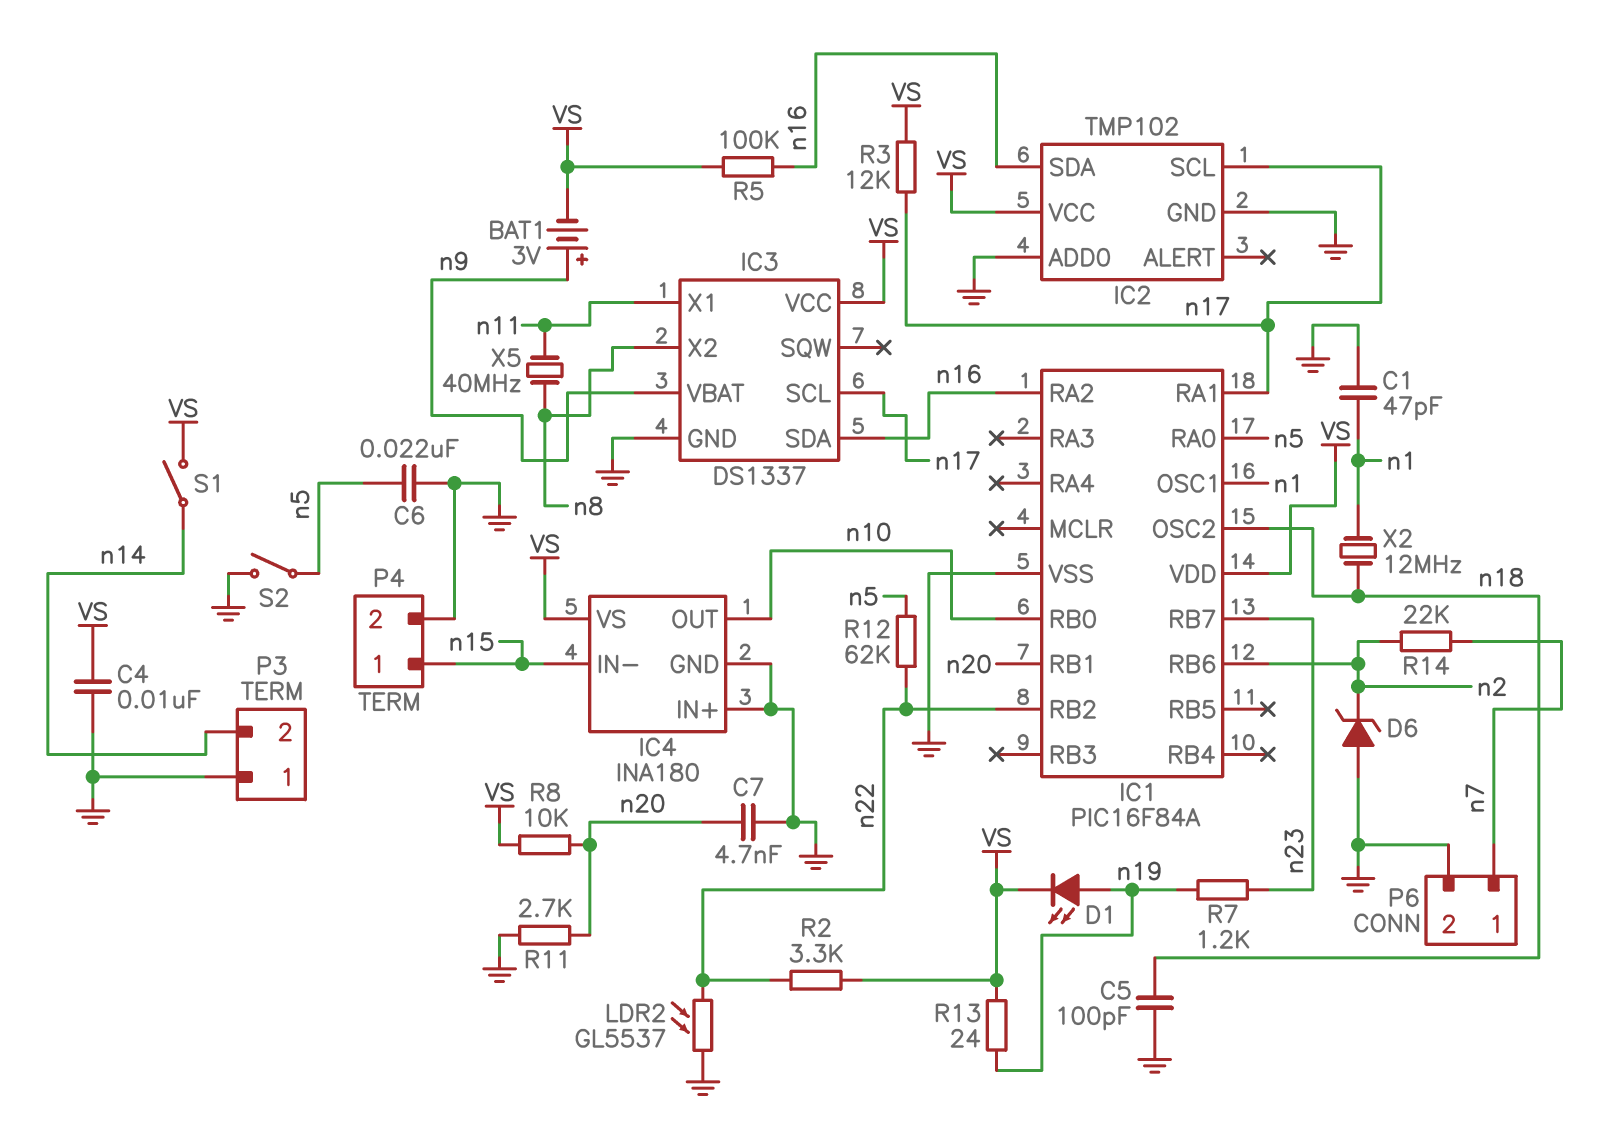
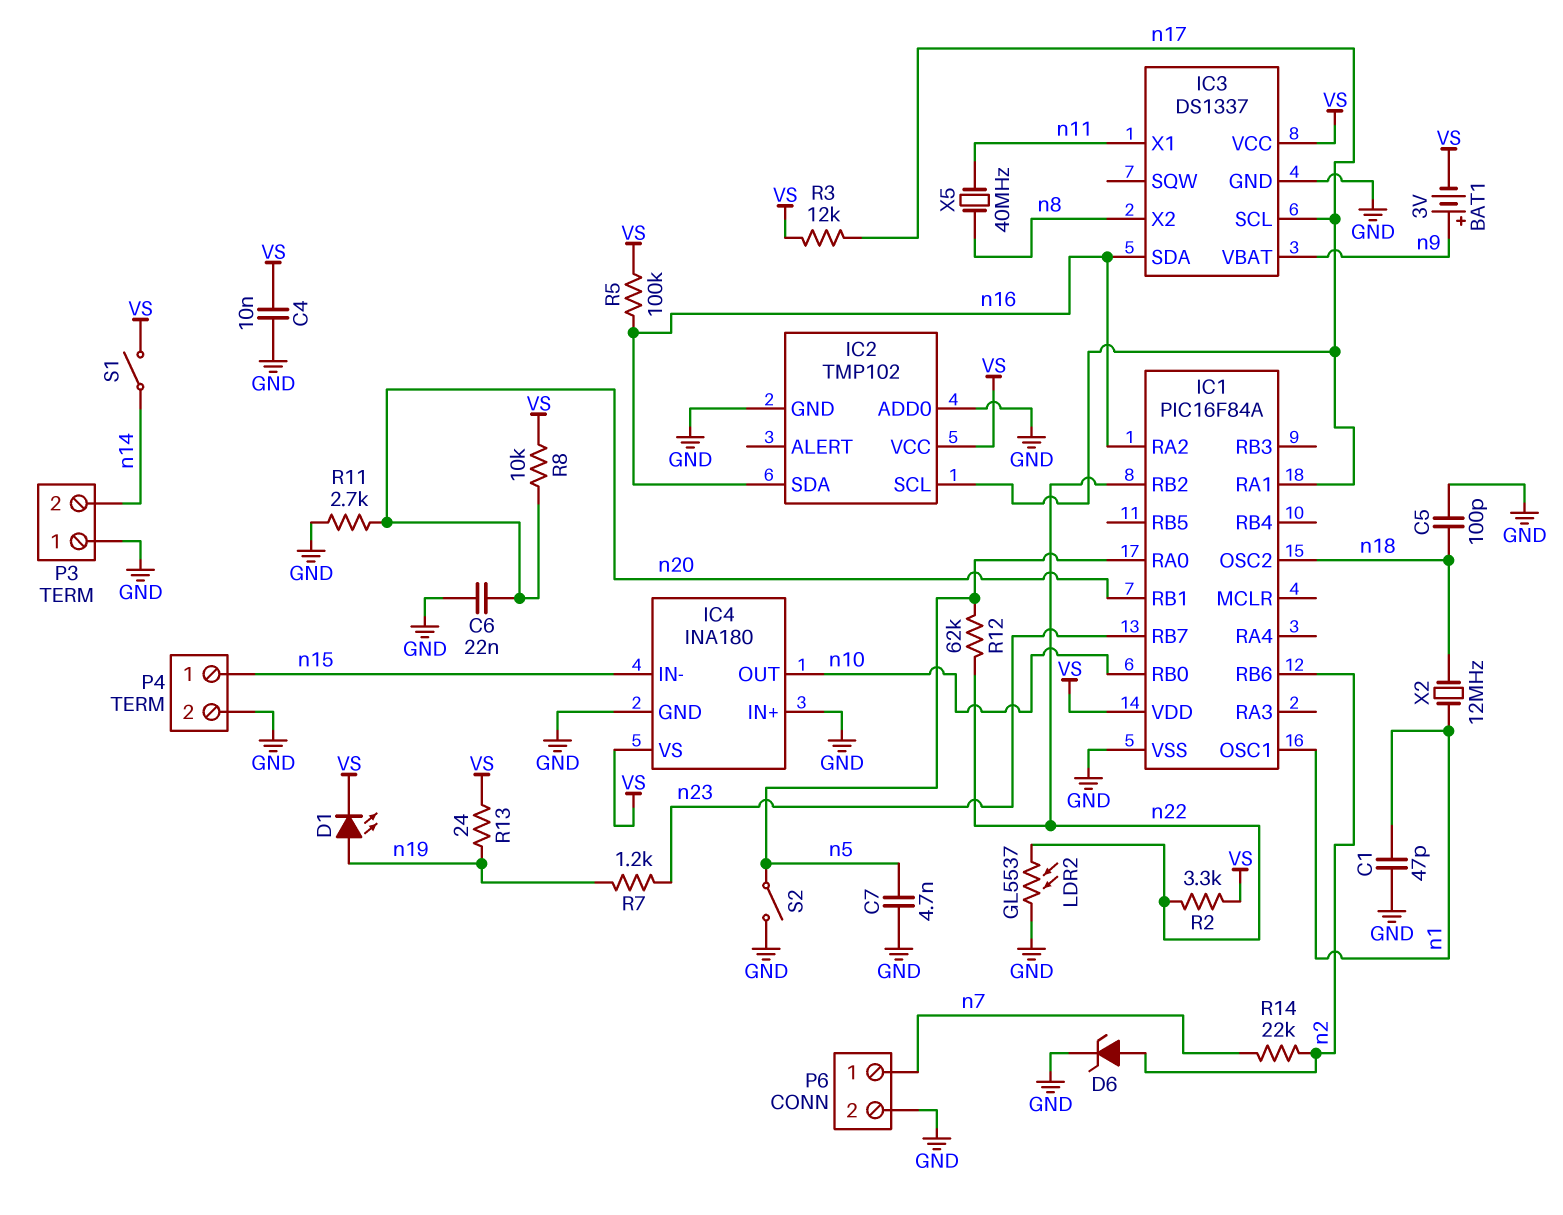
C6: 22nF (GND, n5) -> 22nF (GND, n20)
C7: 4.7nF (GND, n20) -> 4.7nF (GND, n5)
D6: zener (A GND, K n2) -> zener (A n2, K GND)

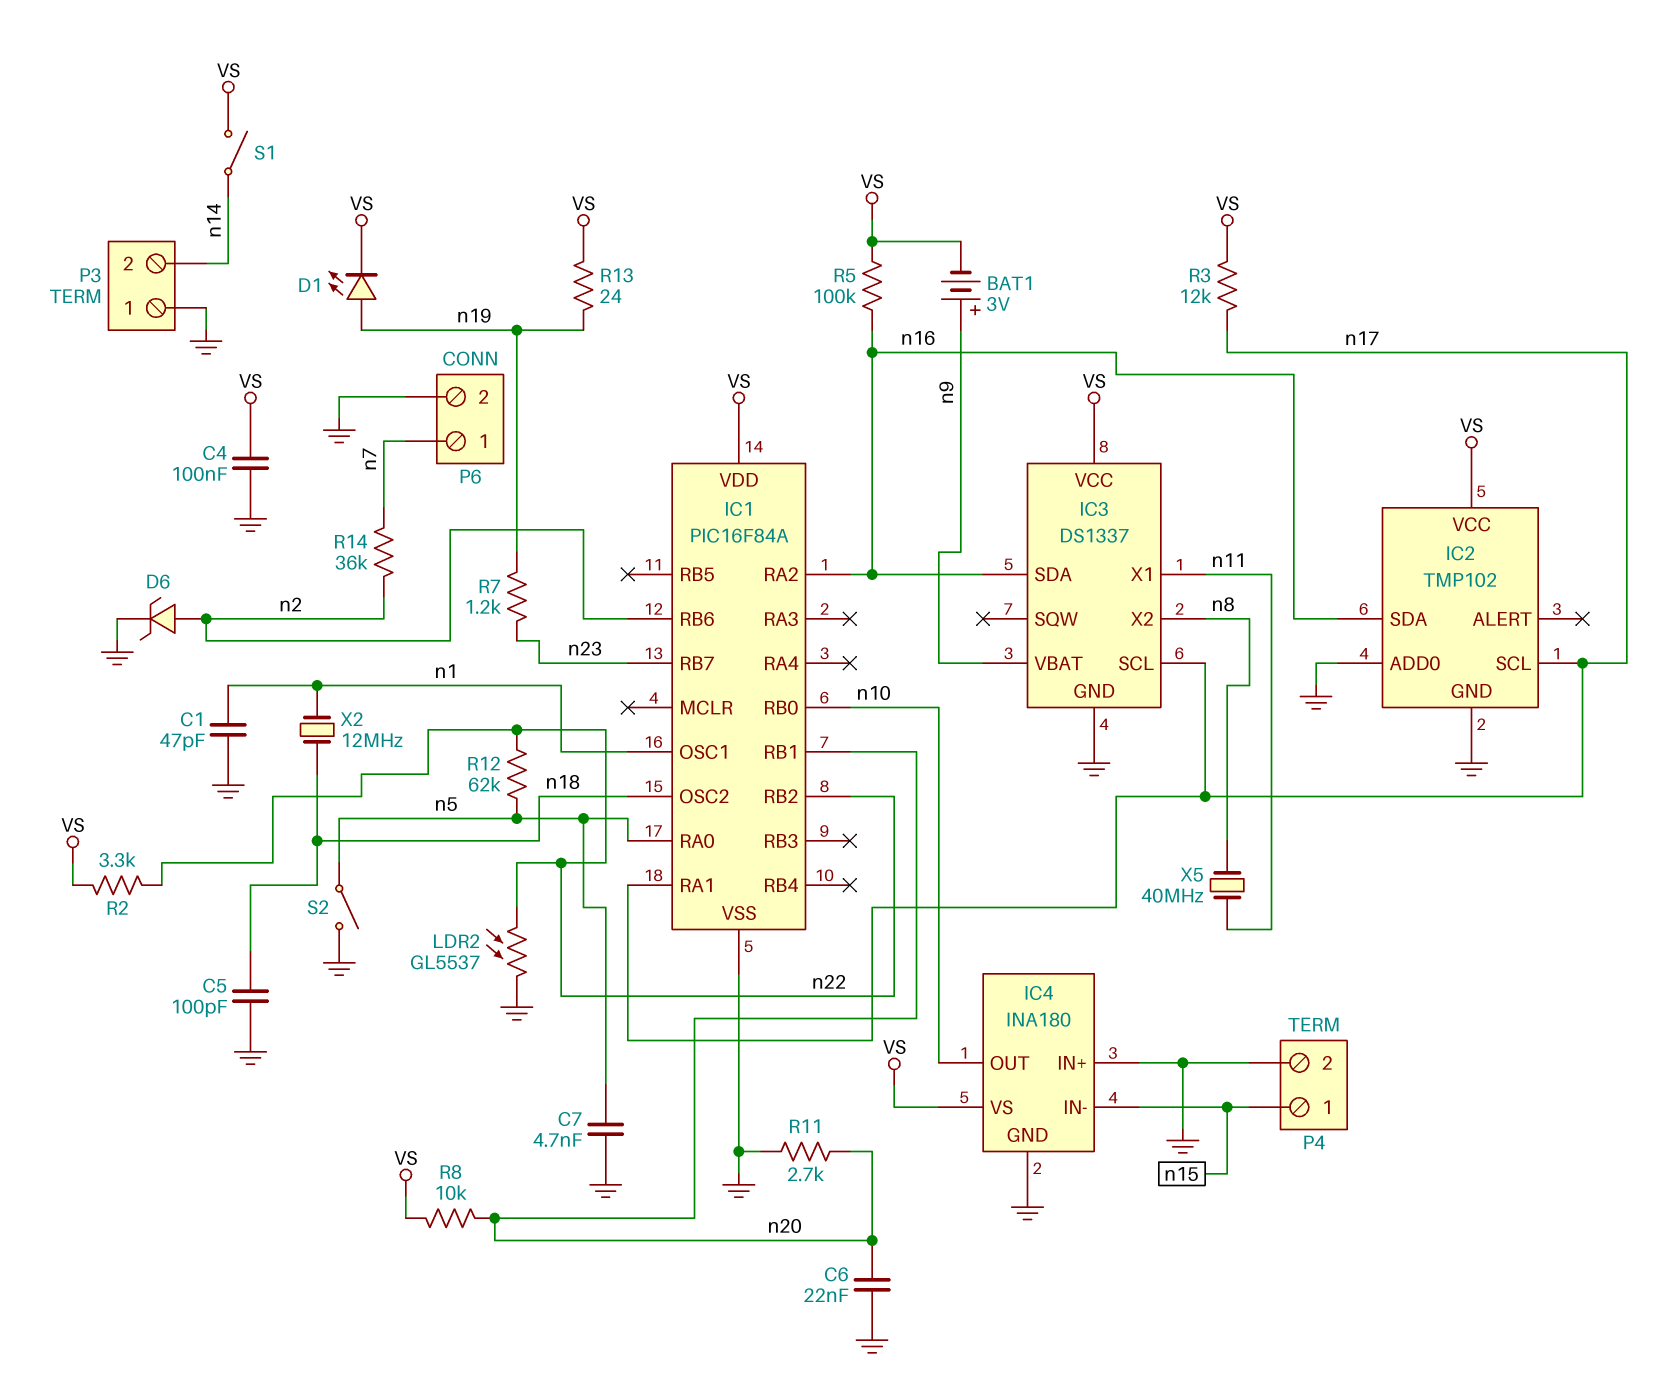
C4: 10nF (GND, VS) -> 100nF (GND, VS)
R14: 22k (n2, n7) -> 36k (n2, n7)

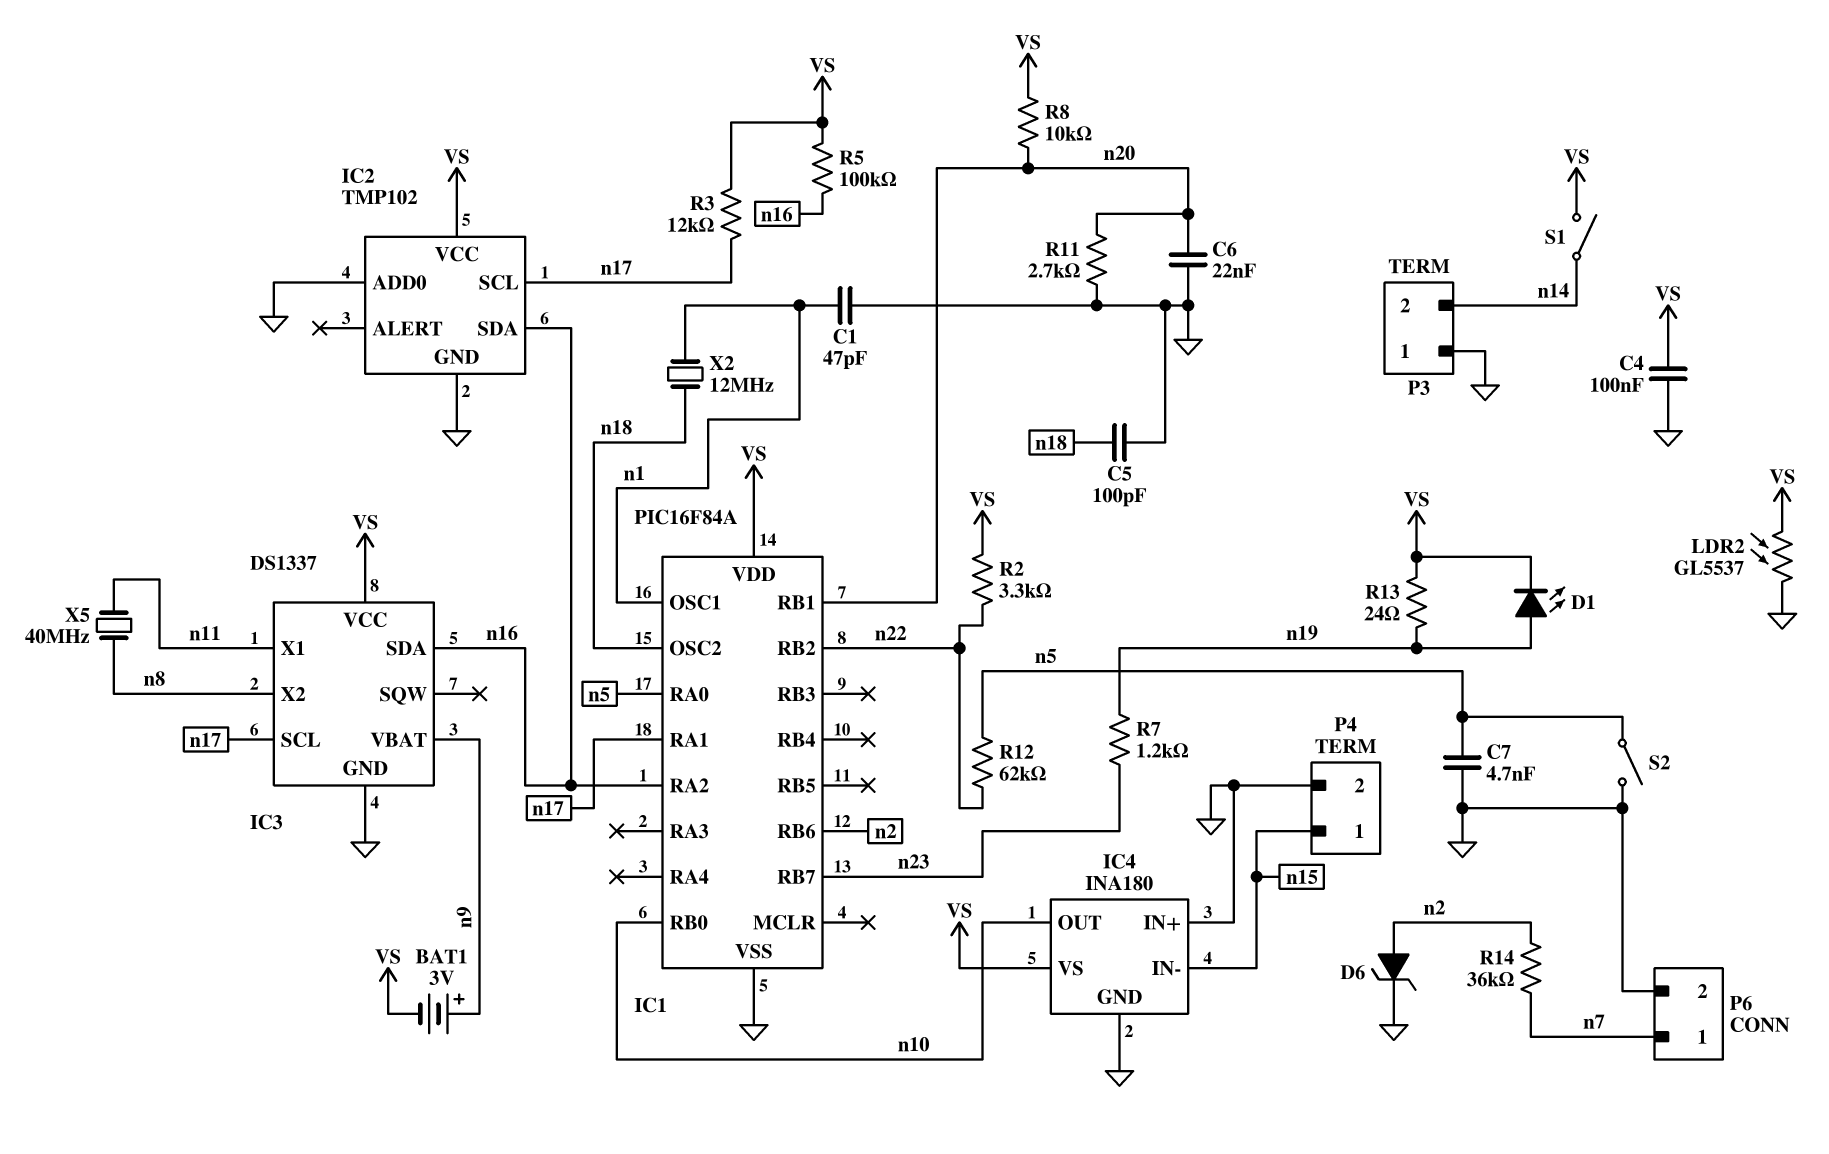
LDR2: GL5537 (GND, n22) -> GL5537 (GND, VS)

